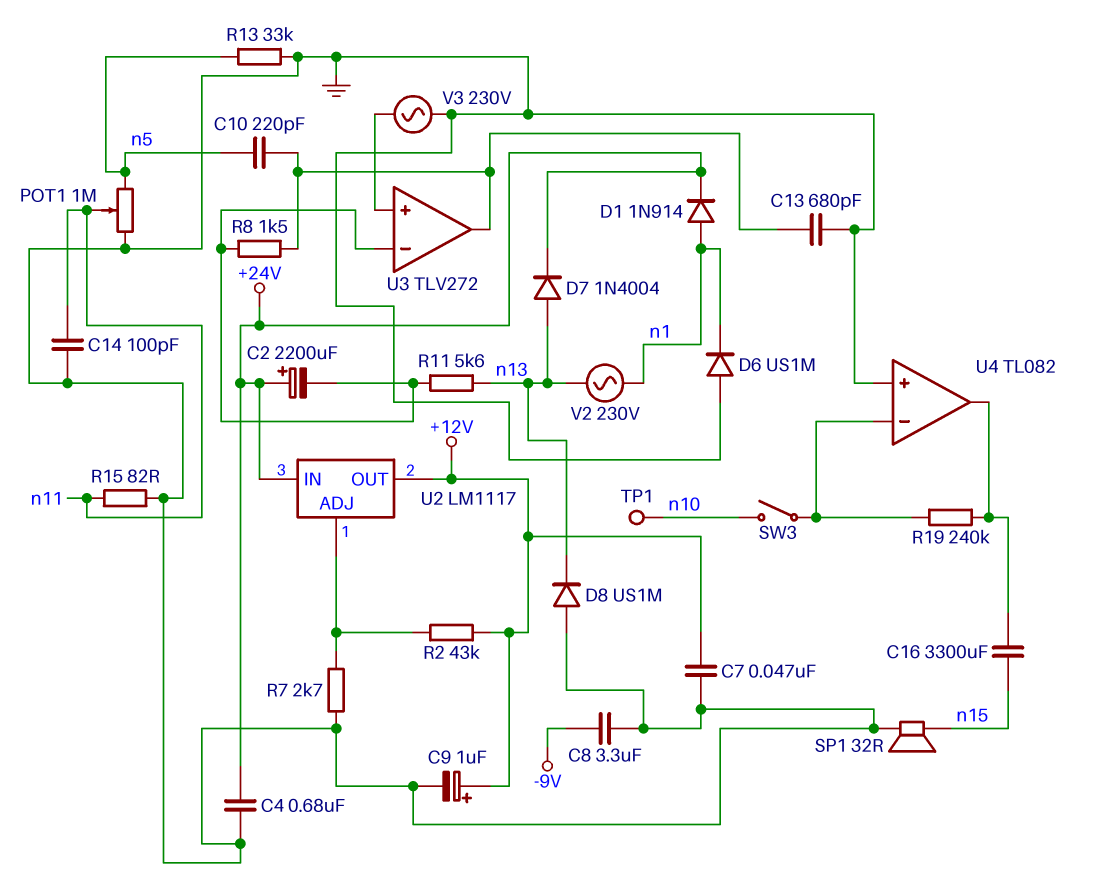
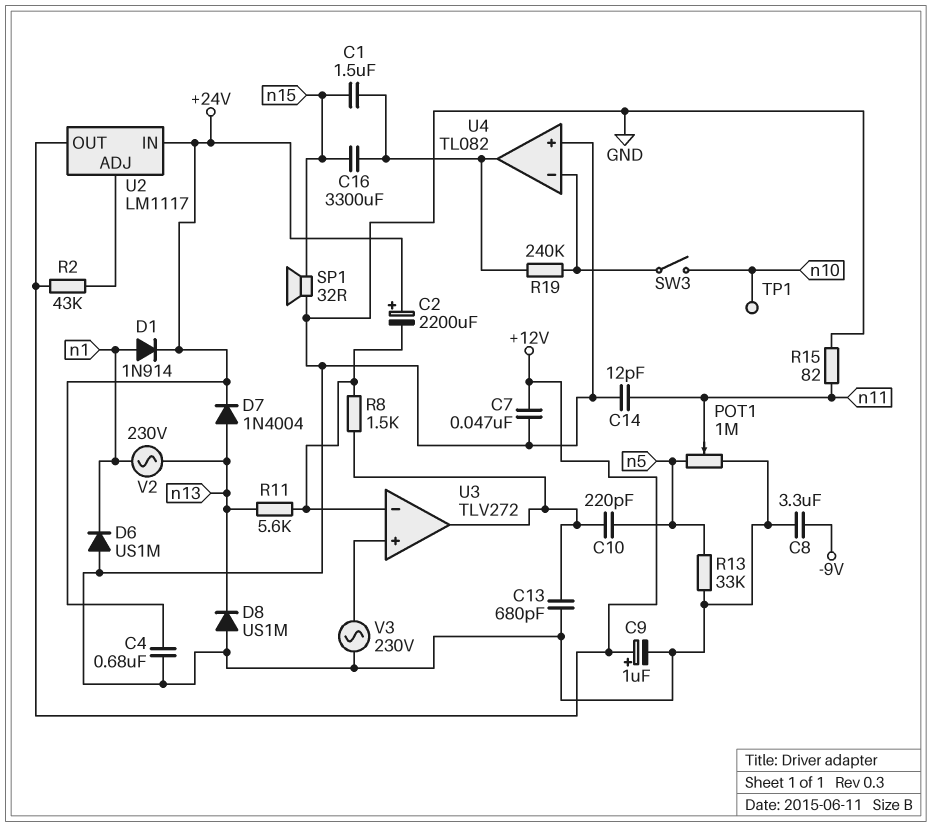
C1: none -> 1.5uF (U4/out, n15)
C14: 100pF (GND, n11) -> 12pF (GND, n11)
R7: 2.7k (GND, U2/ADJ) -> none

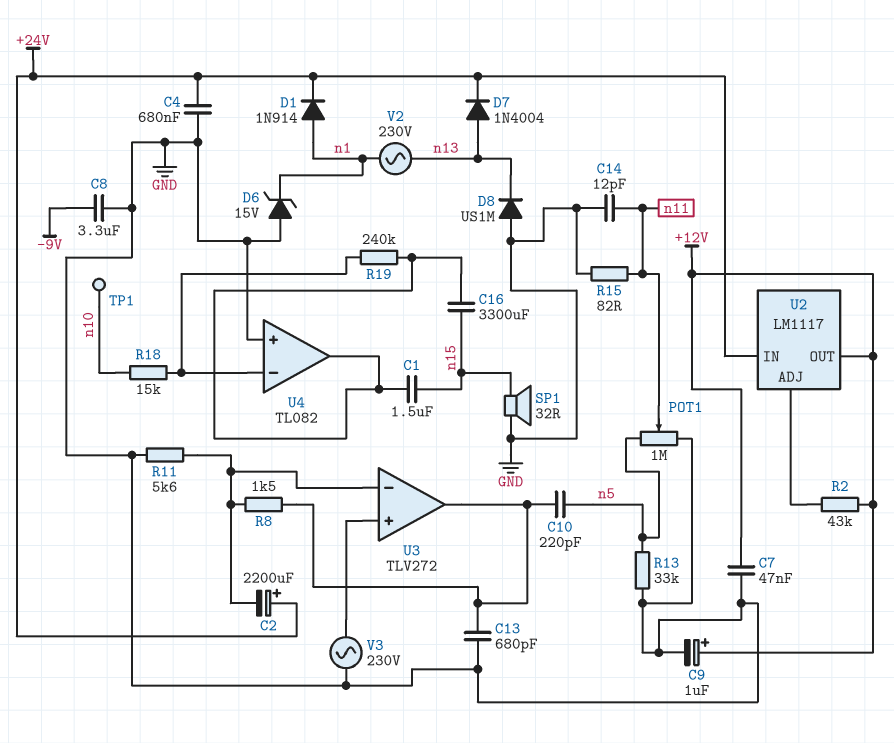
D6: diode US1M (A GND, K n1) -> zener 15V (A GND, K n1)
R11: 5.6k (U3/in-, n13) -> 5.6k (GND, U3/in-)
R18: none -> 15k (U4/in-, n10)
SW3: switch (U4/in-, n10) -> none

